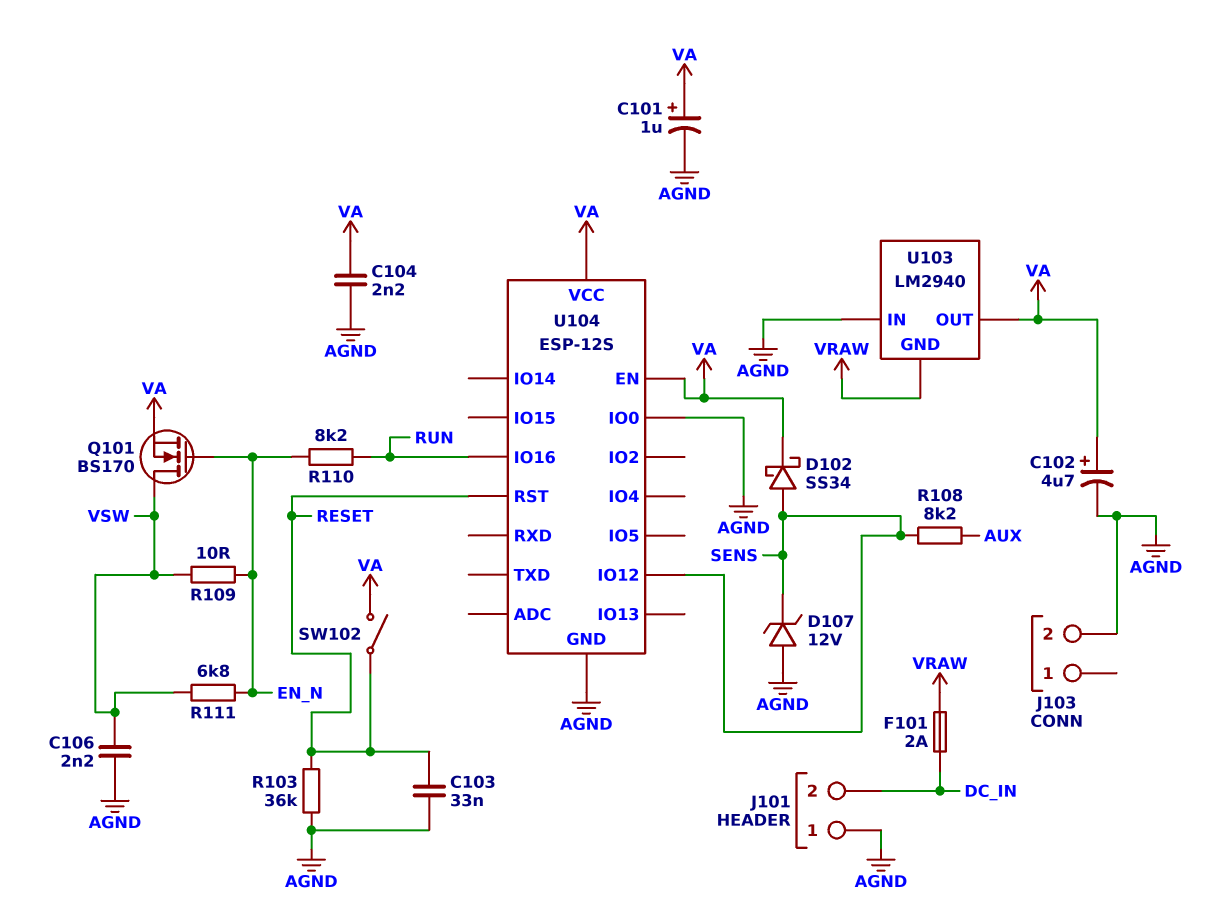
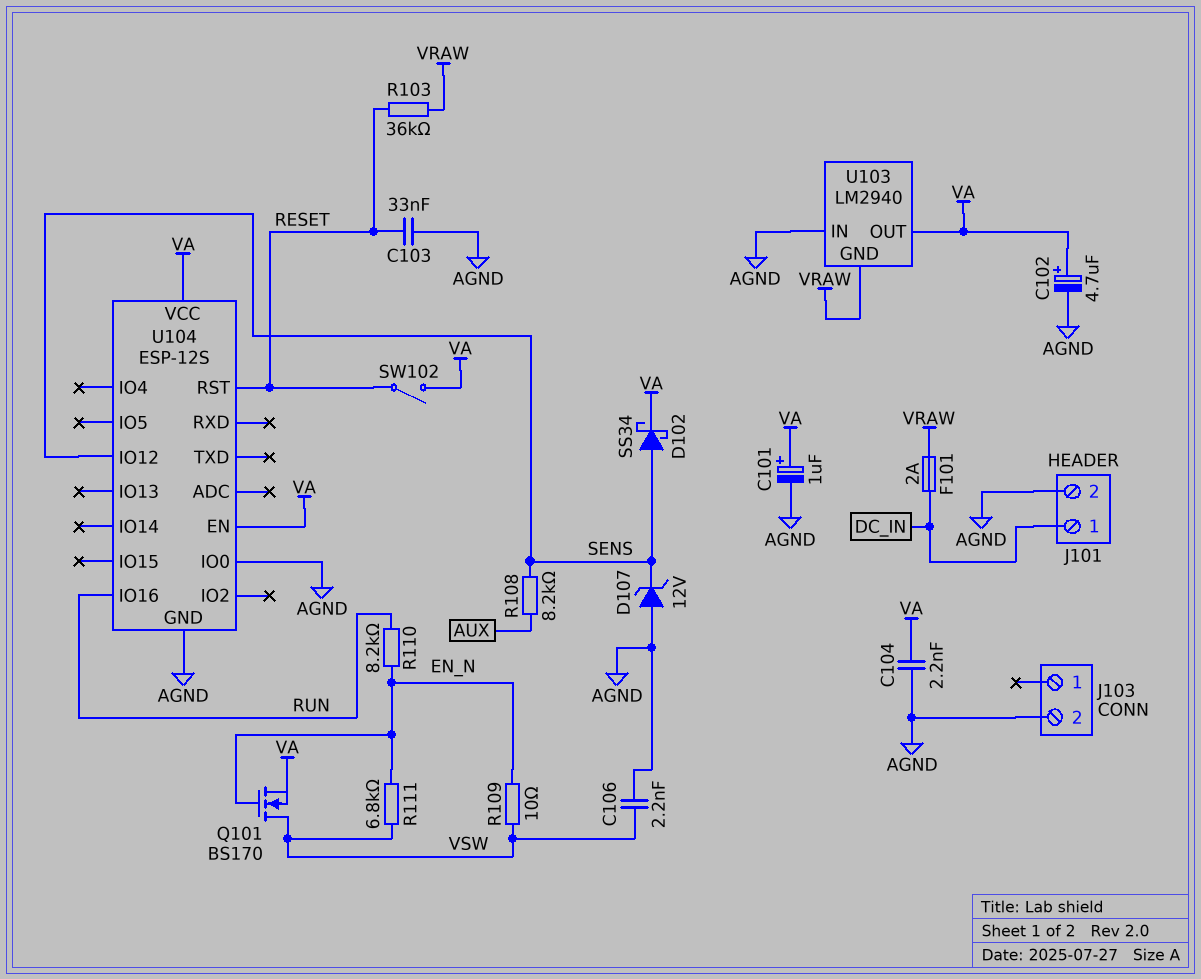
J101 pin 1: AGND -> DC_IN
J101 pin 2: DC_IN -> AGND
R103: 36k (AGND, RESET) -> 36k (RESET, VRAW)

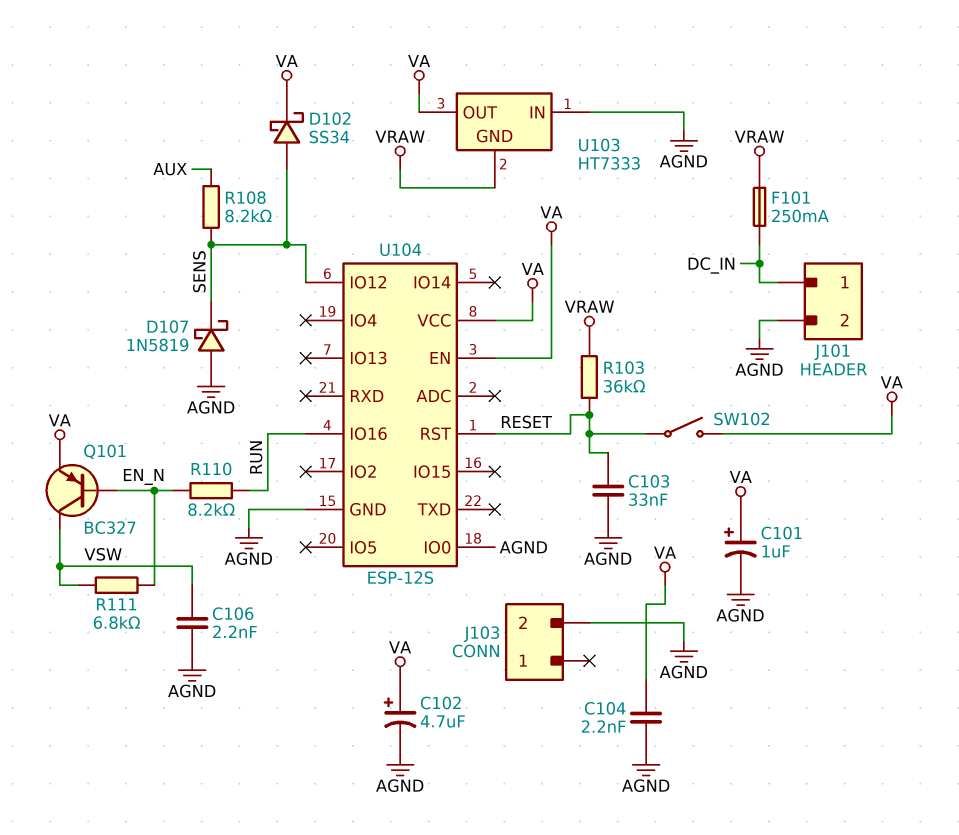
D107: zener 12V (A AGND, K SENS) -> schottky 1N5819 (A AGND, K SENS)
F101: 2A (DC_IN, VRAW) -> 250mA (DC_IN, VRAW)
Q101: NMOS BS170 (G EN_N, D VSW, S VA) -> PNP BC327 (B EN_N, C VSW, E VA)
R109: 10 (EN_N, VSW) -> none
U103: LM2940 -> HT7333

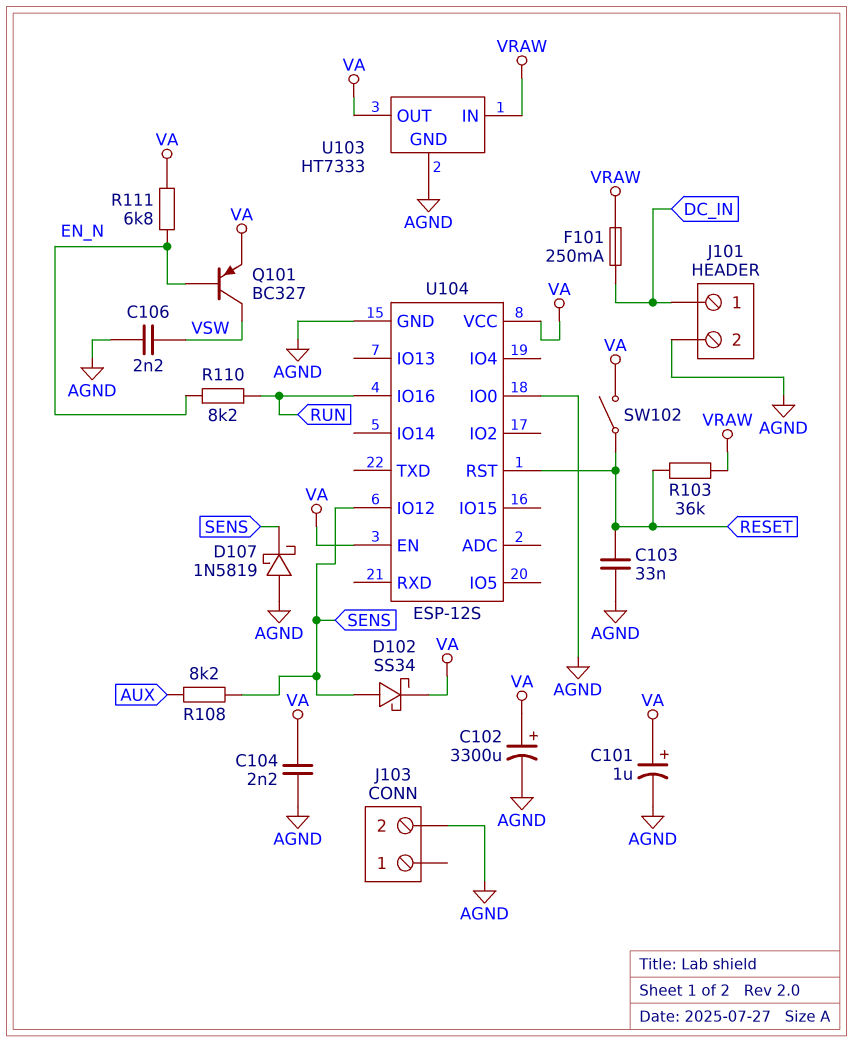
C102: 4.7uF (plus VA, minus AGND) -> 3300uF (plus VA, minus AGND)
R111: 6.8k (EN_N, VSW) -> 6.8k (EN_N, VA)
U103 pin GND: VRAW -> AGND
U103 pin IN: AGND -> VRAW

